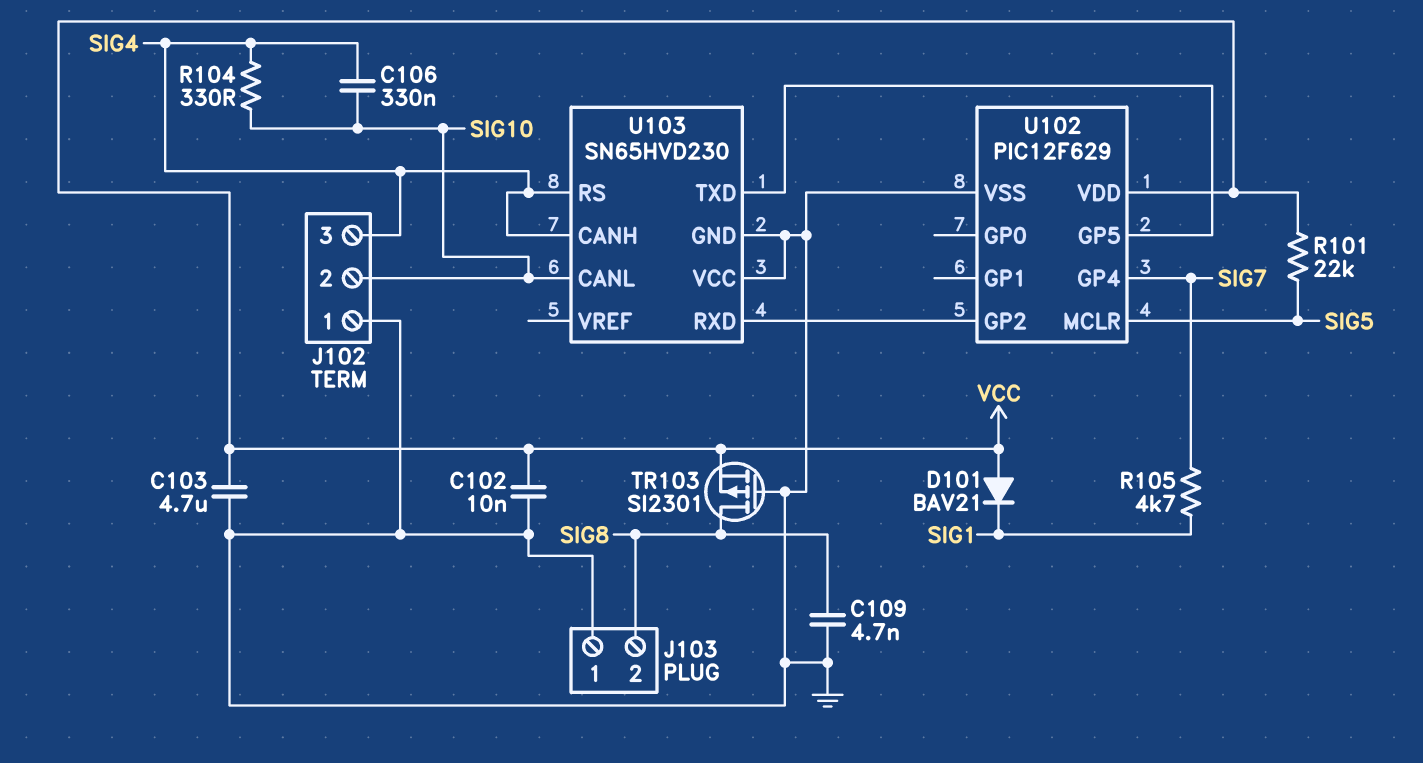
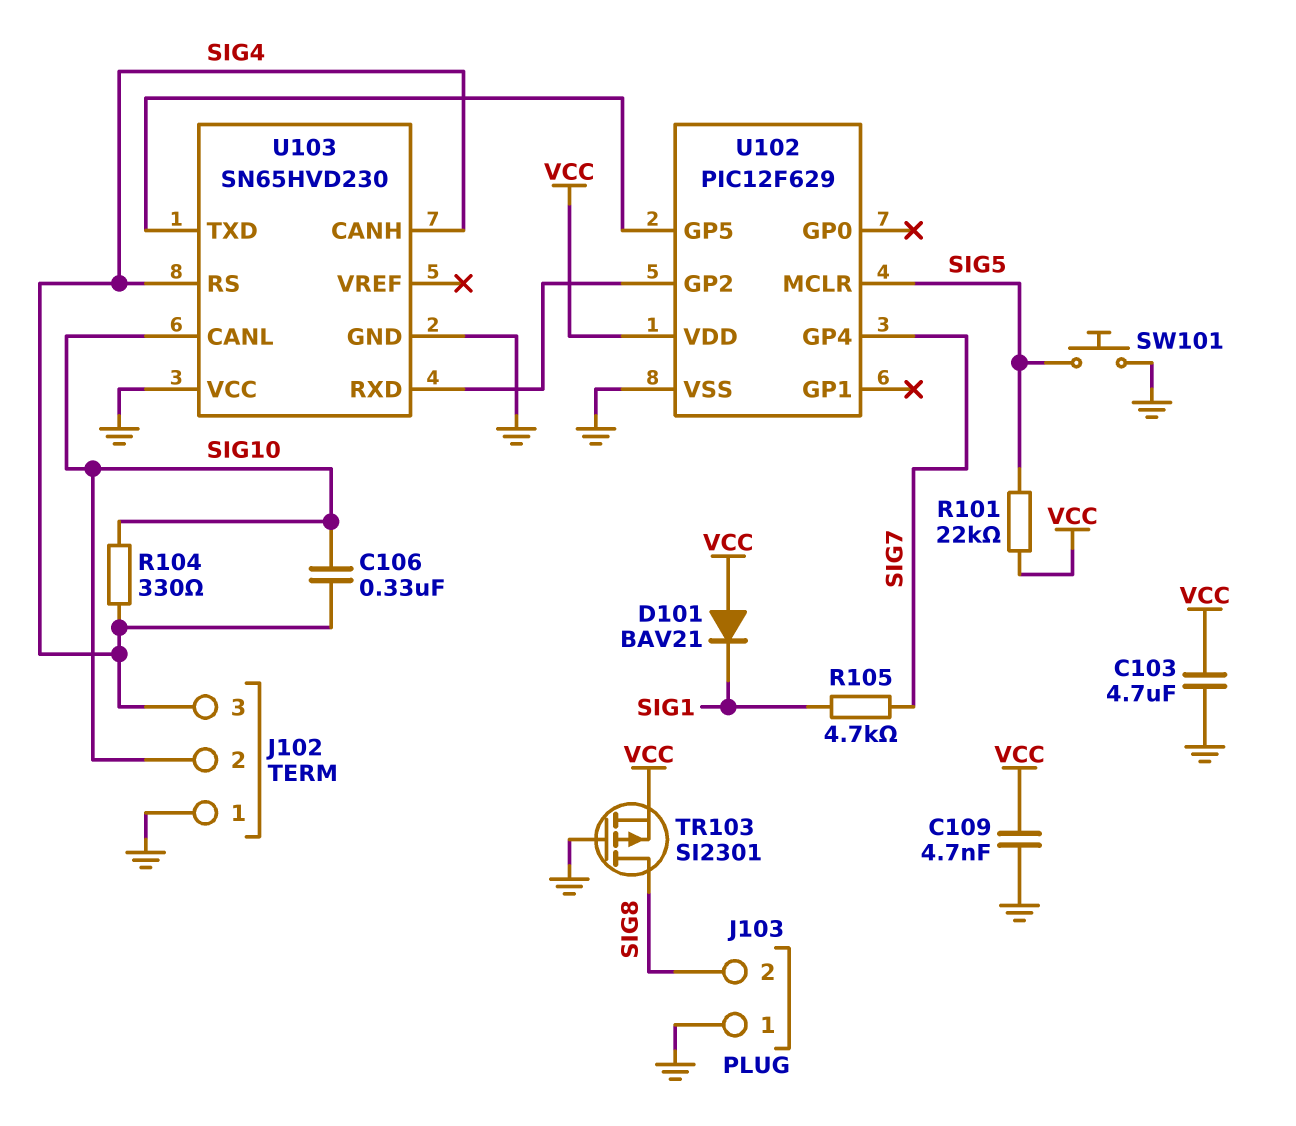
C102: 10nF (GND, VCC) -> none
C109: 4.7nF (GND, SIG8) -> 4.7nF (GND, VCC)
SW101: none -> button (GND, SIG5)

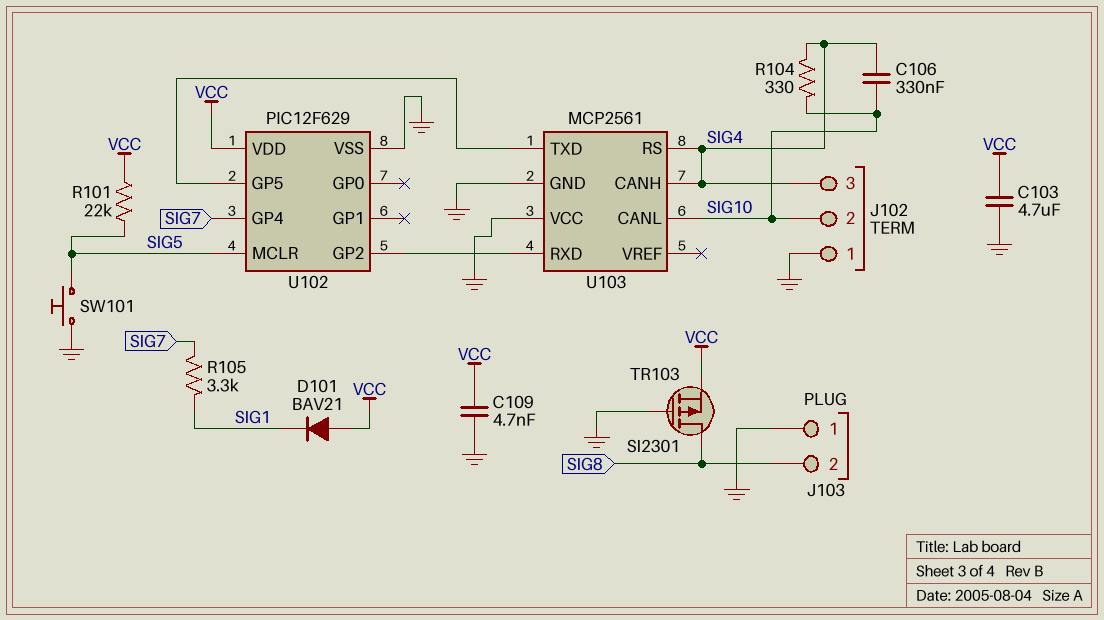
R105: 4.7k (SIG1, SIG7) -> 3.3k (SIG1, SIG7)
U103: SN65HVD230 -> MCP2561

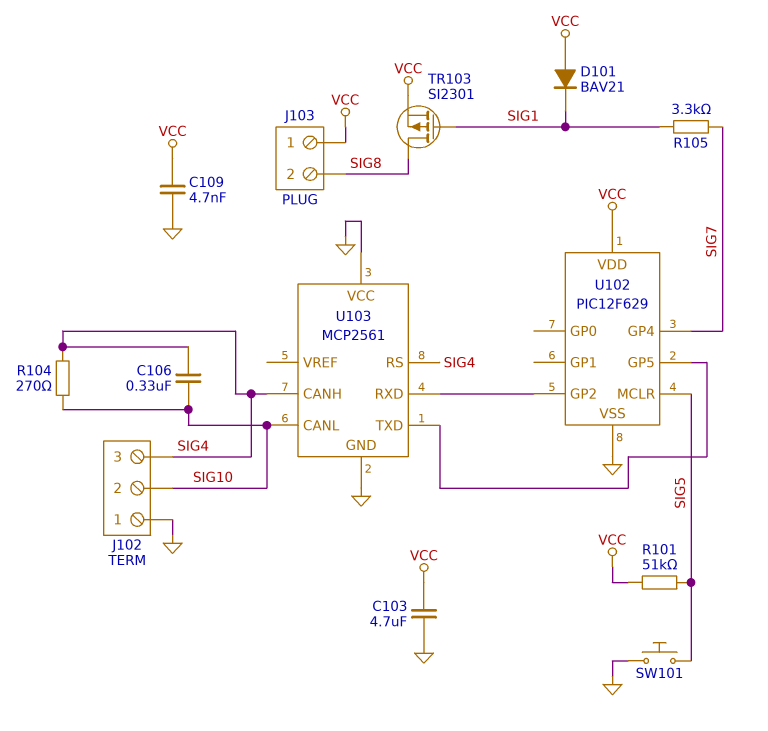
J103 pin 1: GND -> VCC
R101: 22k (SIG5, VCC) -> 51k (SIG5, VCC)
R104: 330 (SIG4, SIG10) -> 270 (SIG4, SIG10)
TR103: PMOS SI2301 (G GND, D SIG8, S VCC) -> PMOS SI2301 (G SIG1, D SIG8, S VCC)

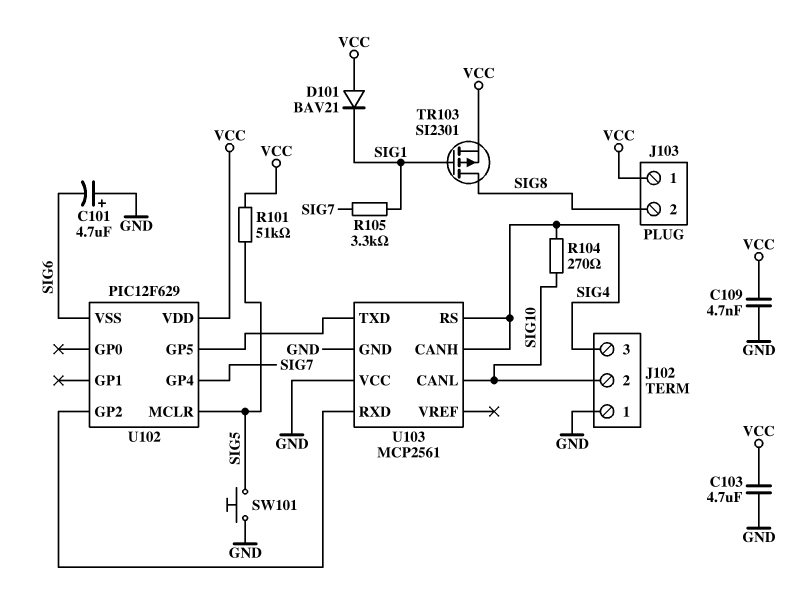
C101: none -> 4.7uF (plus GND, minus SIG6)
C106: 330nF (SIG4, SIG10) -> none
U102 pin VSS: GND -> SIG6

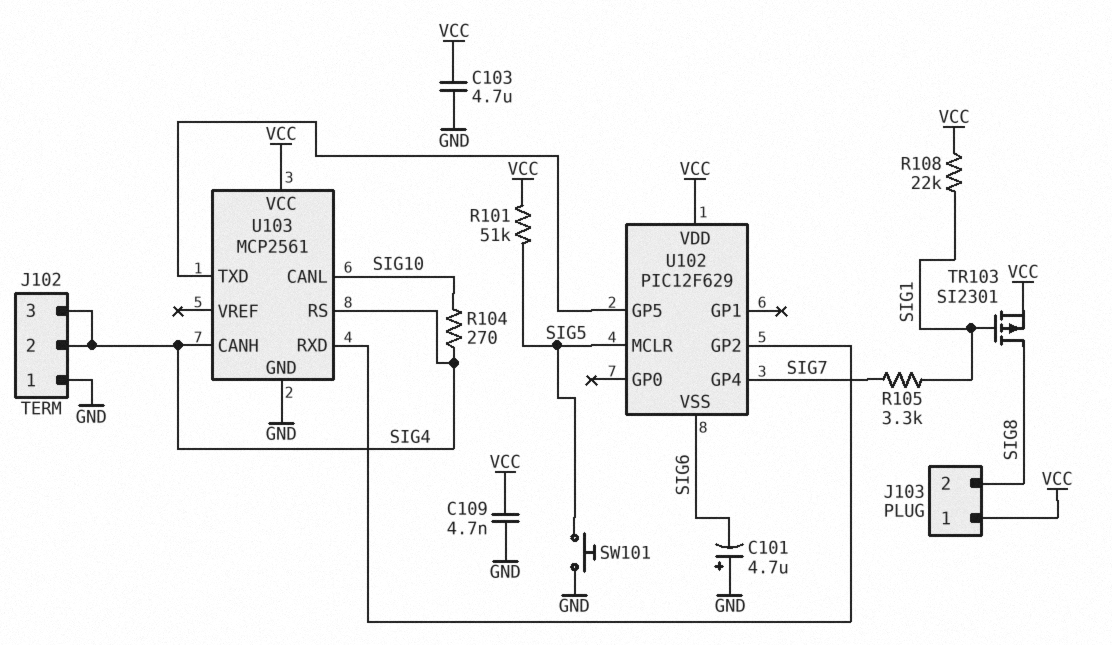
D101: diode BAV21 (A VCC, K SIG1) -> none
J102 pin 2: SIG10 -> SIG4
R108: none -> 22k (SIG1, VCC)
U103 pin VCC: GND -> VCC

